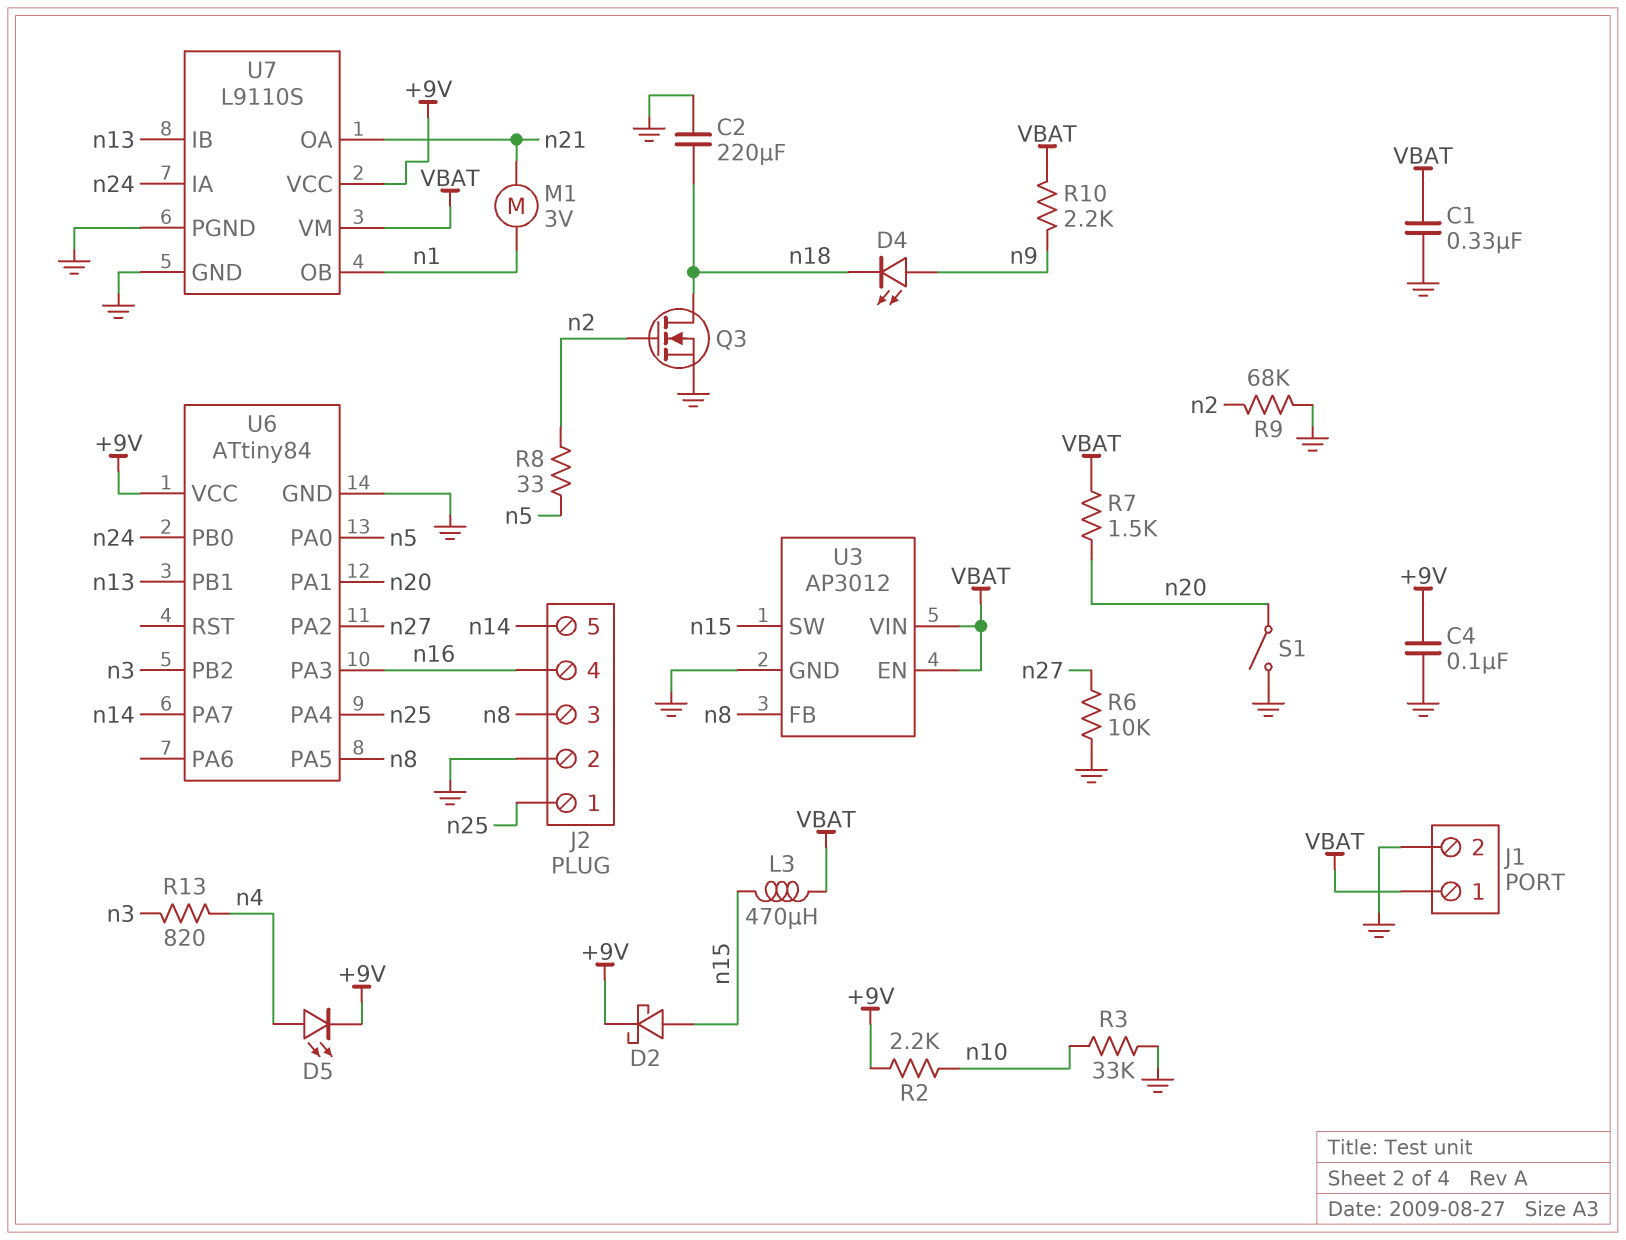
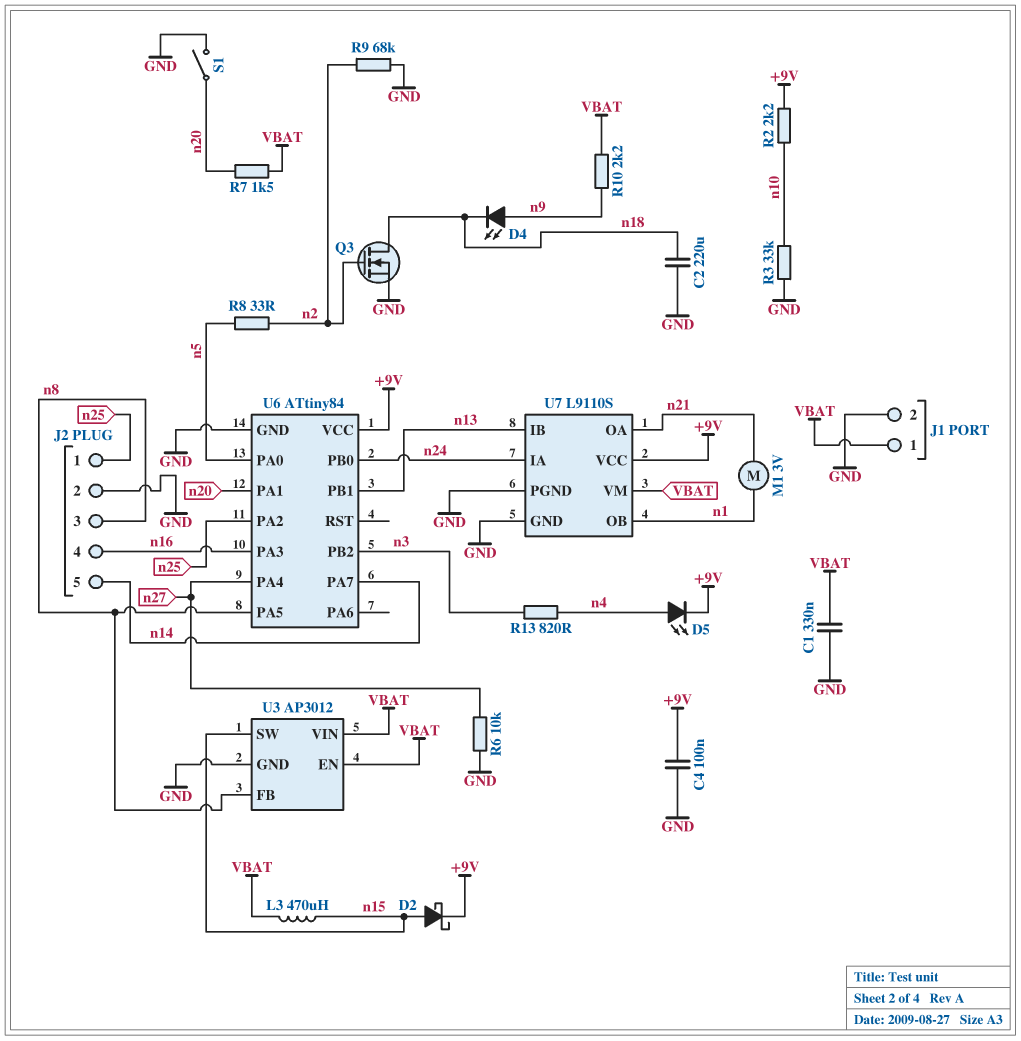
U6 pin PA2: n27 -> n25
U6 pin PA4: n25 -> n27

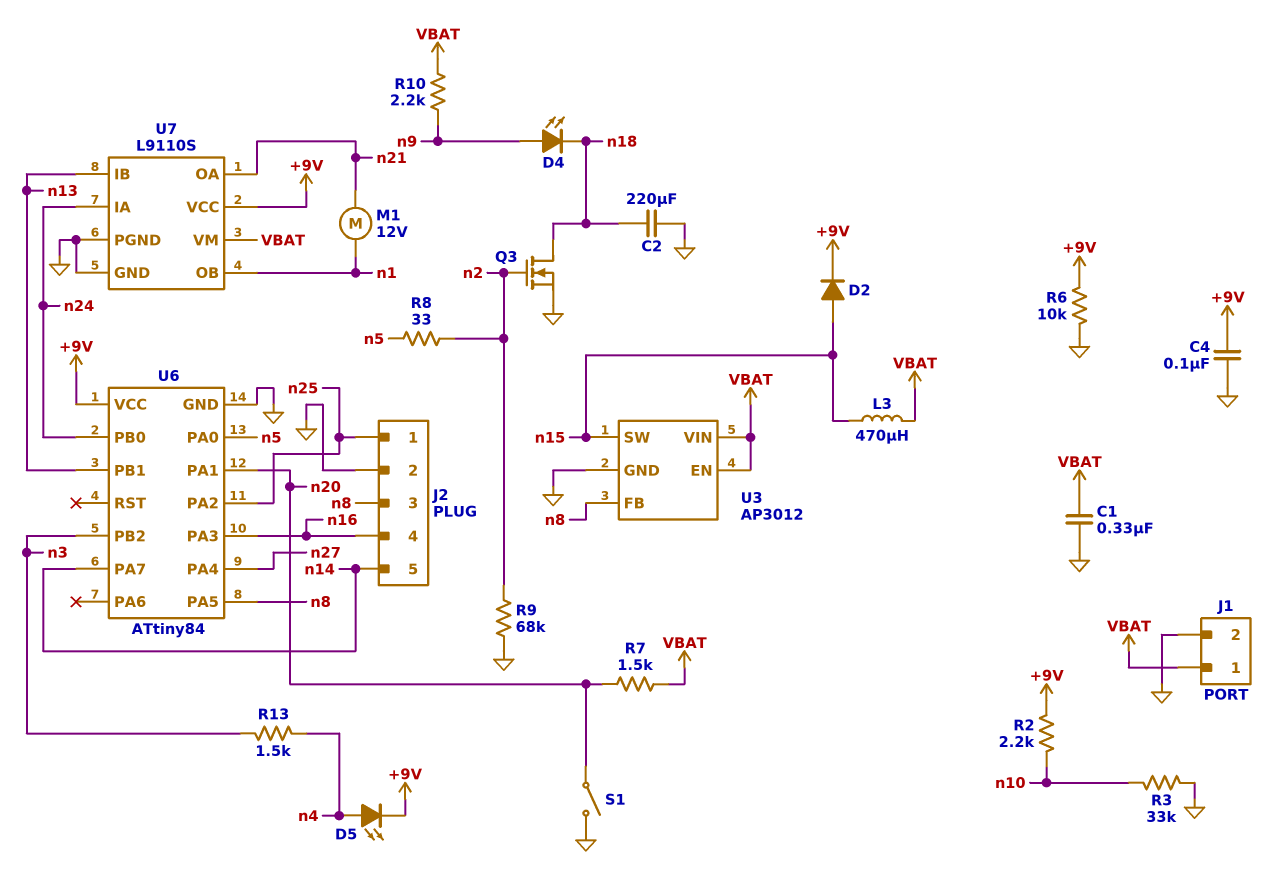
D2: schottky (A n15, K +9V) -> diode (A n15, K +9V)
M1: motor 3V (n1, n21) -> motor 12V (n1, n21)
R6: 10k (GND, n27) -> 10k (+9V, GND)
R13: 820 (n3, n4) -> 1.5k (n3, n4)

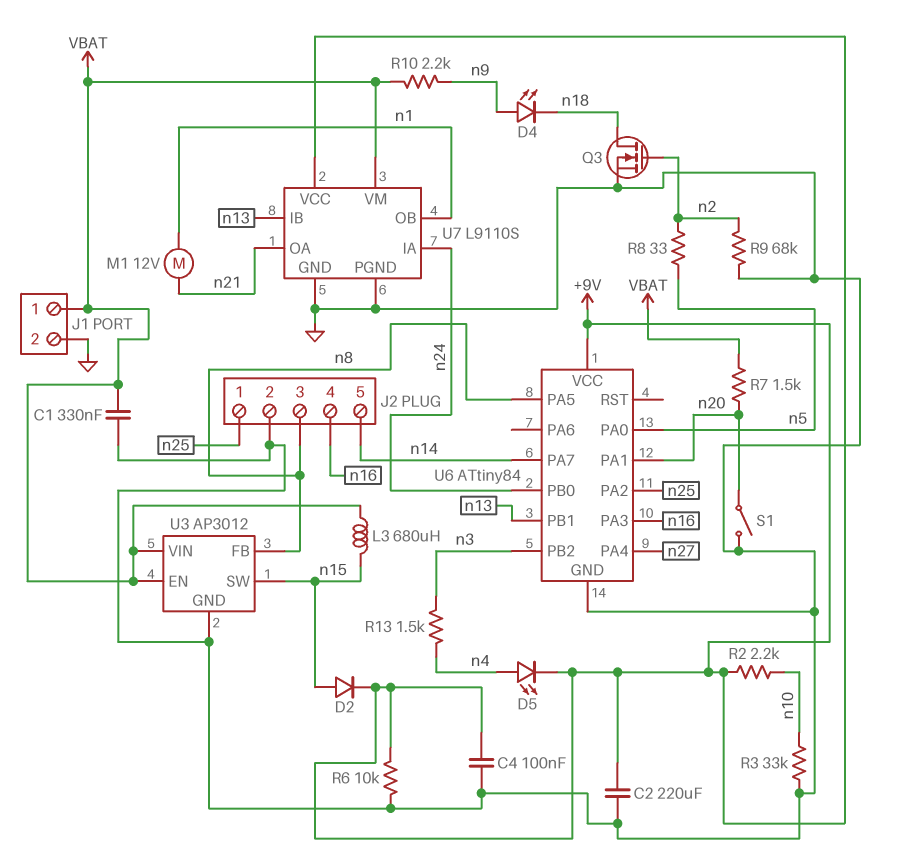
C2: 220uF (GND, n18) -> 220uF (+9V, GND)
L3: 470uH (VBAT, n15) -> 680uH (VBAT, n15)

